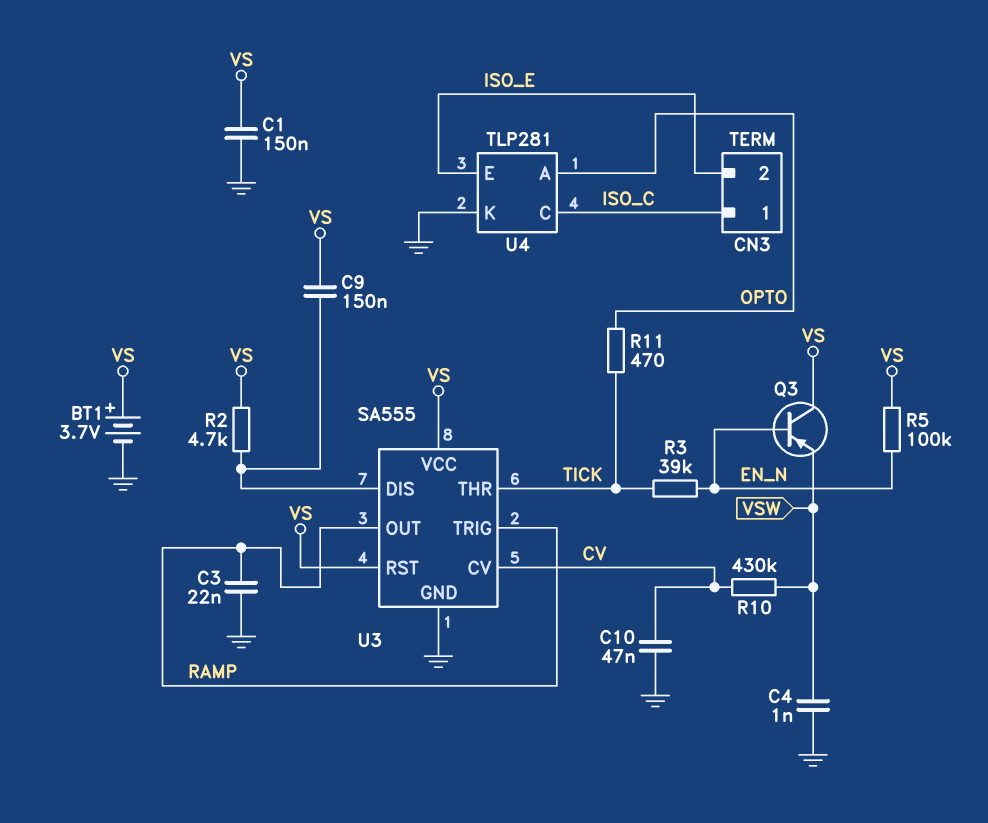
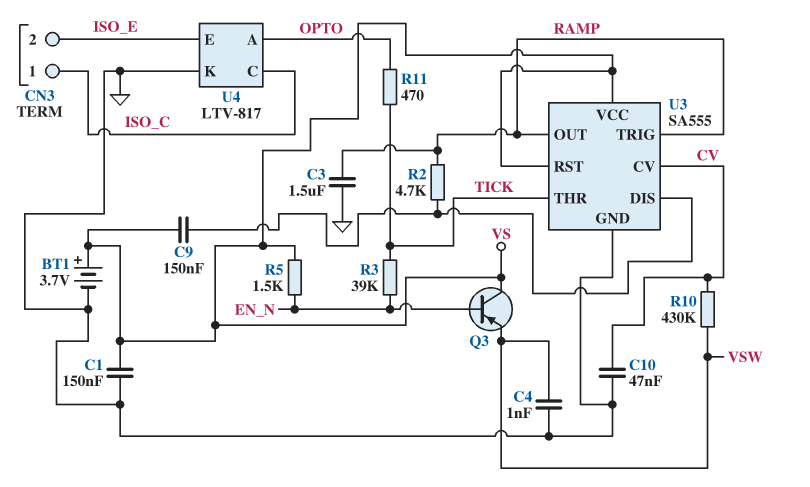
C3: 22nF (GND, RAMP) -> 1.5uF (GND, RAMP)
R2: 4.7k (U3/DIS, VS) -> 4.7k (RAMP, U3/DIS)
R5: 100k (EN_N, VS) -> 1.5k (EN_N, VS)
U4: TLP281 -> LTV-817

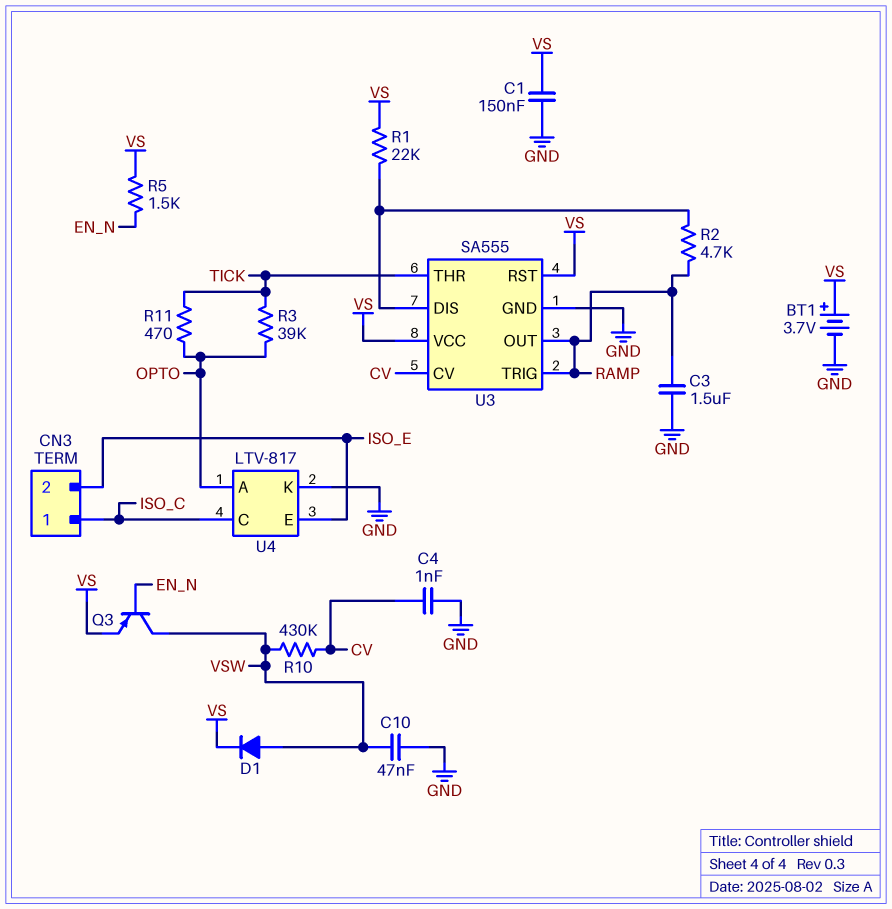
C4: 1nF (GND, VSW) -> 1nF (CV, GND)
C9: 150nF (U3/DIS, VS) -> none
C10: 47nF (CV, GND) -> 47nF (GND, VSW)
D1: none -> diode (A VSW, K VS)
Q3: PNP (B EN_N, C VS, E VSW) -> PNP (B EN_N, C VSW, E VS)
R1: none -> 22k (U3/DIS, VS)
R3: 39k (EN_N, TICK) -> 39k (OPTO, TICK)

